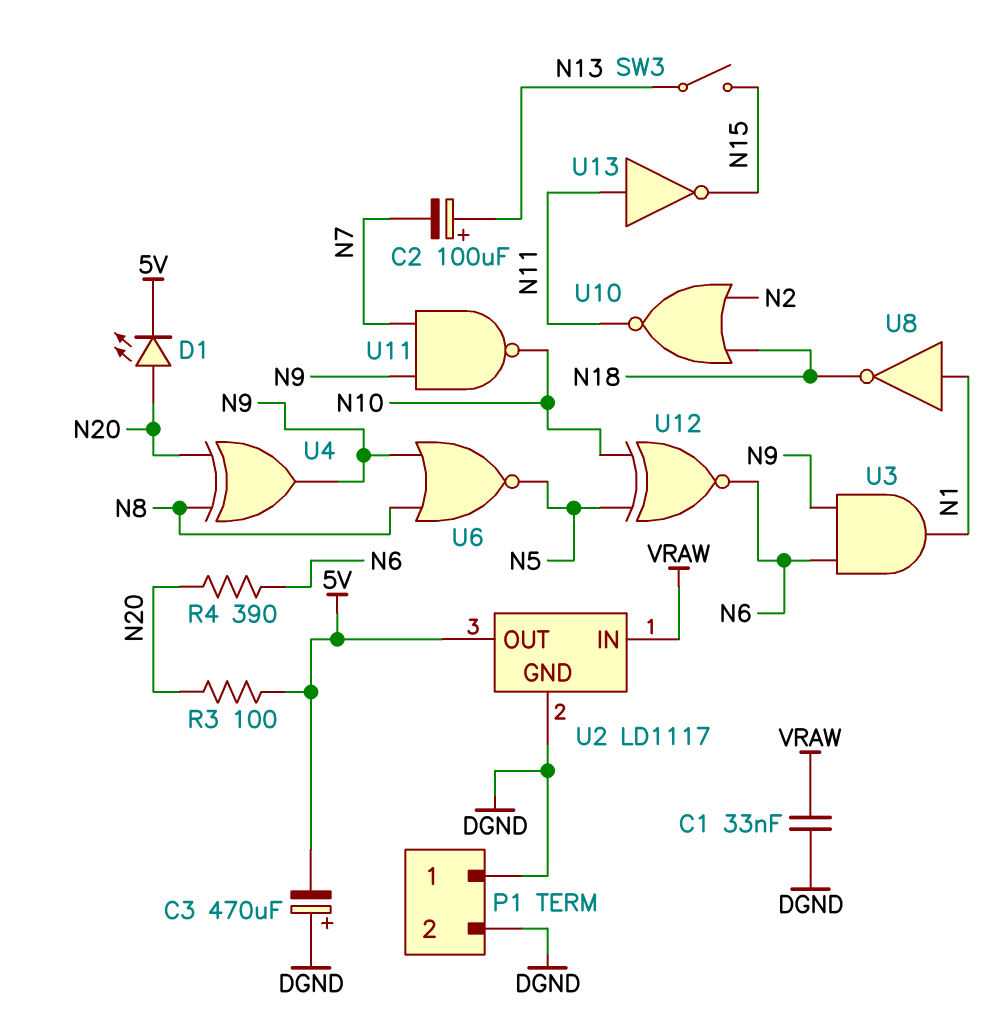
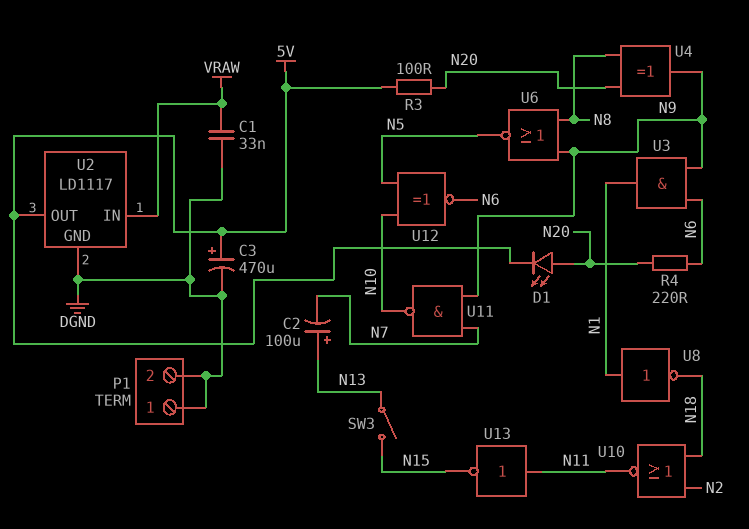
C3: 470uF (plus DGND, minus 5V) -> 470uF (plus 5V, minus DGND)
R4: 390 (N6, N20) -> 220 (N6, N20)

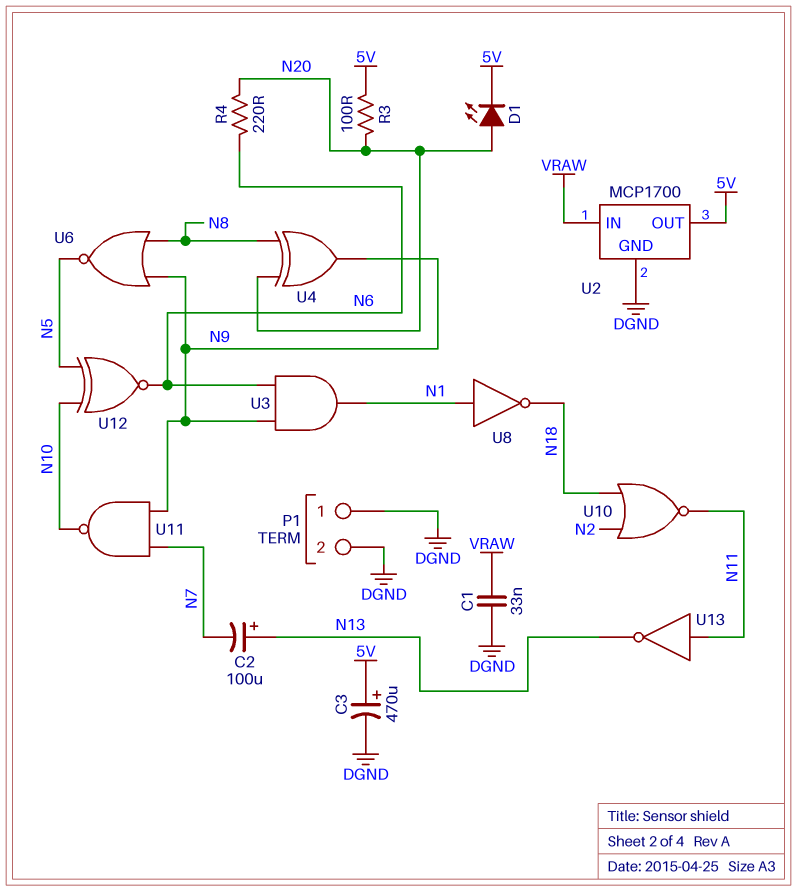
SW3: switch (N13, N15) -> none
U2: LD1117 -> MCP1700
U13: NOT (in N11, out N15) -> NOT (in N11, out N13)

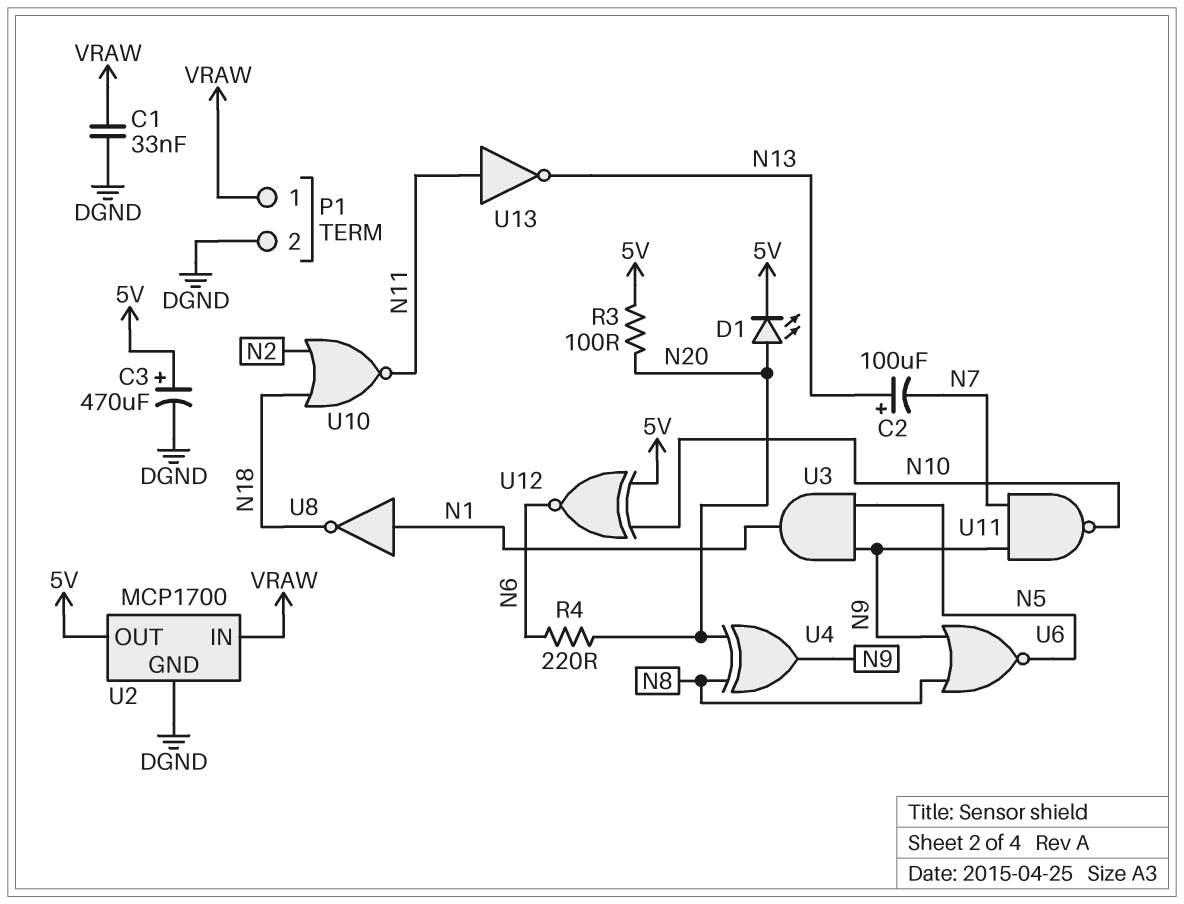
P1 pin 1: DGND -> VRAW
U3: AND (in N6, in N9, out N1) -> AND (in N5, in N9, out N1)
U12: XNOR (in N5, in N10, out N6) -> XNOR (in 5V, in N10, out N6)

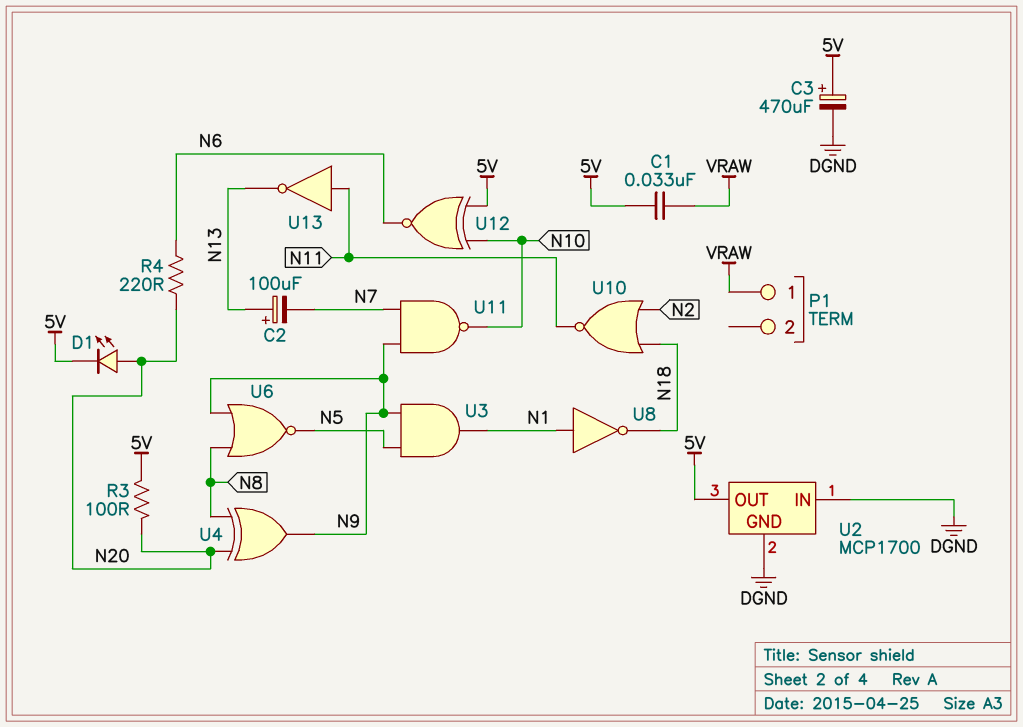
C1: 33nF (DGND, VRAW) -> 33nF (5V, VRAW)
P1 pin 2: DGND -> none
U2 pin IN: VRAW -> DGND

